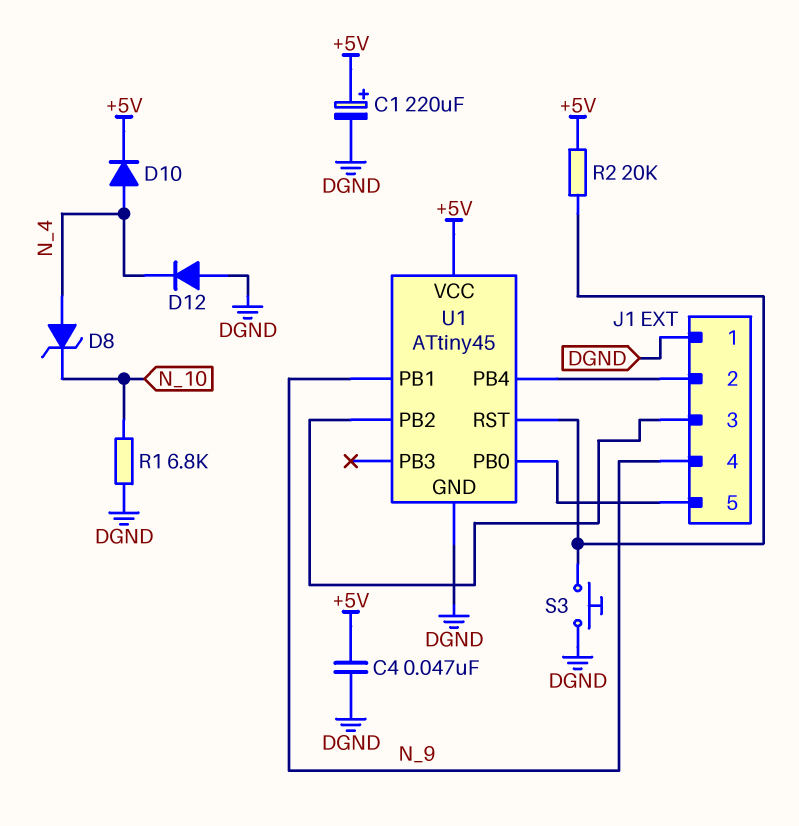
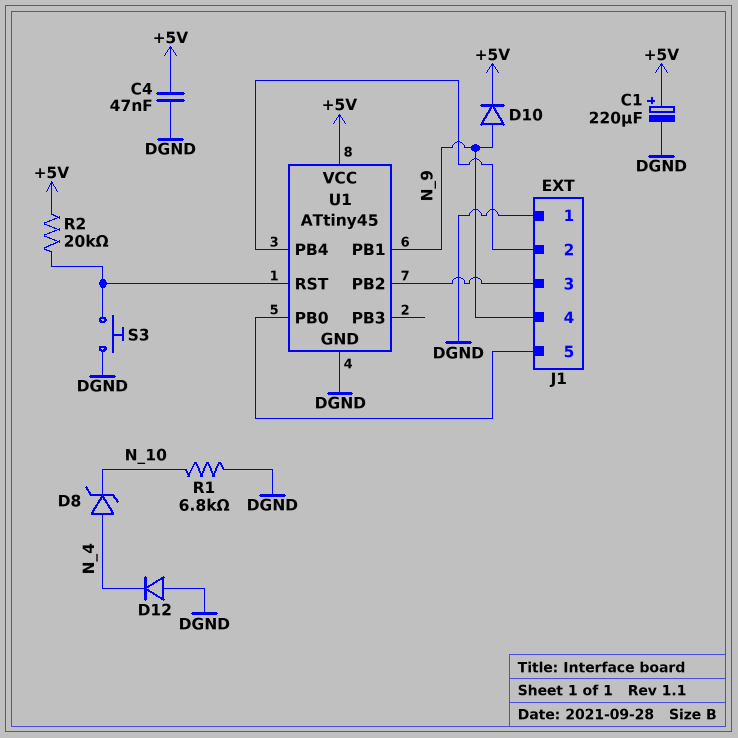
D10: diode (A N_4, K +5V) -> diode (A N_9, K +5V)

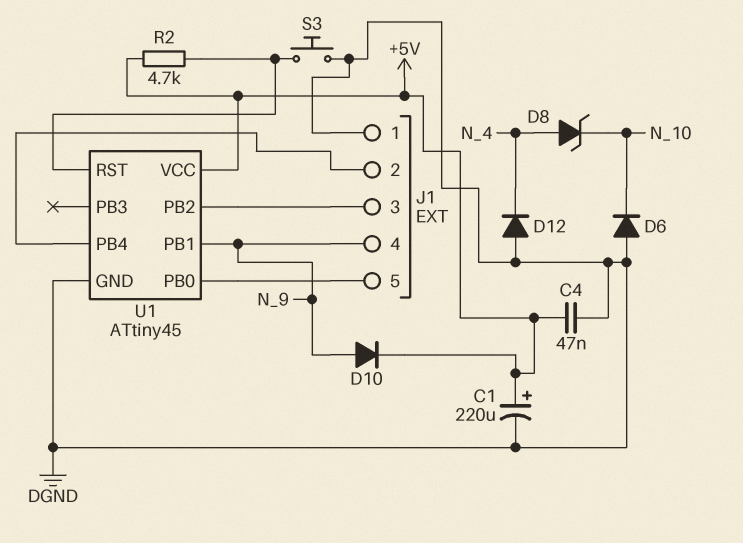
D6: none -> diode (A DGND, K N_10)
R1: 6.8k (DGND, N_10) -> none
R2: 20k (+5V, U1/RST) -> 4.7k (+5V, U1/RST)

